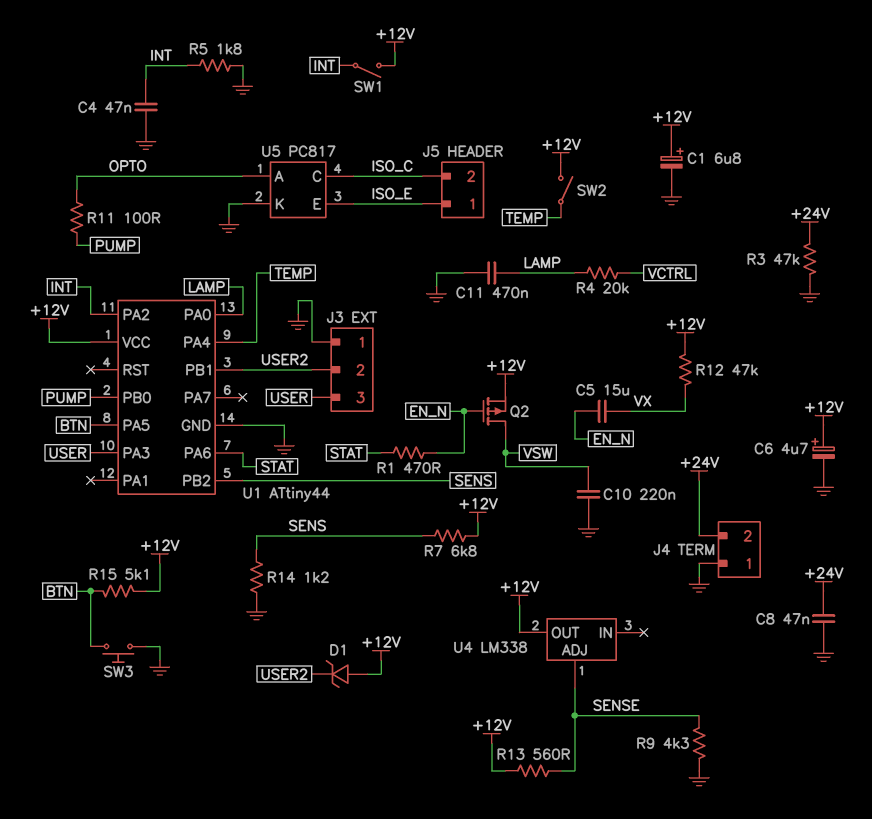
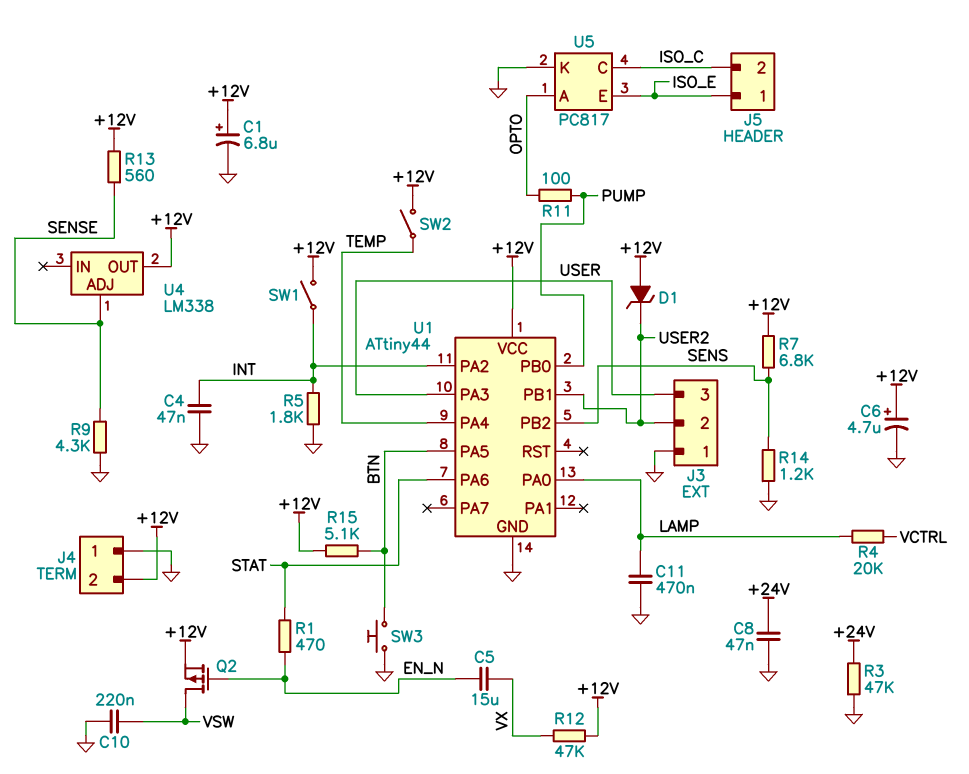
J4 pin 2: +24V -> +12V

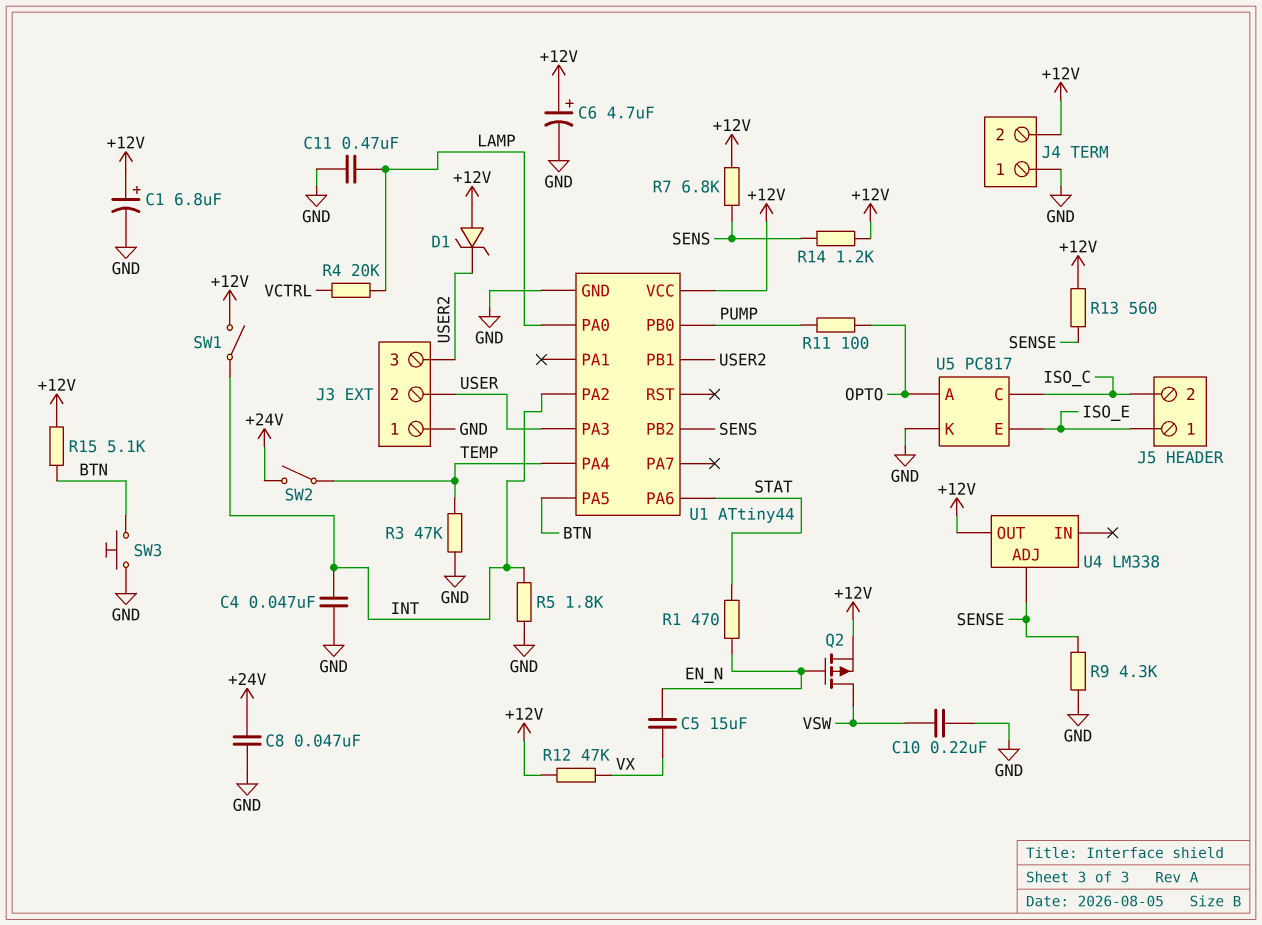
J3 pin 2: USER2 -> USER
J3 pin 3: USER -> USER2
R3: 47k (+24V, GND) -> 47k (GND, TEMP)
R14: 1.2k (GND, SENS) -> 1.2k (+12V, SENS)
SW2: switch (+12V, TEMP) -> switch (+24V, TEMP)

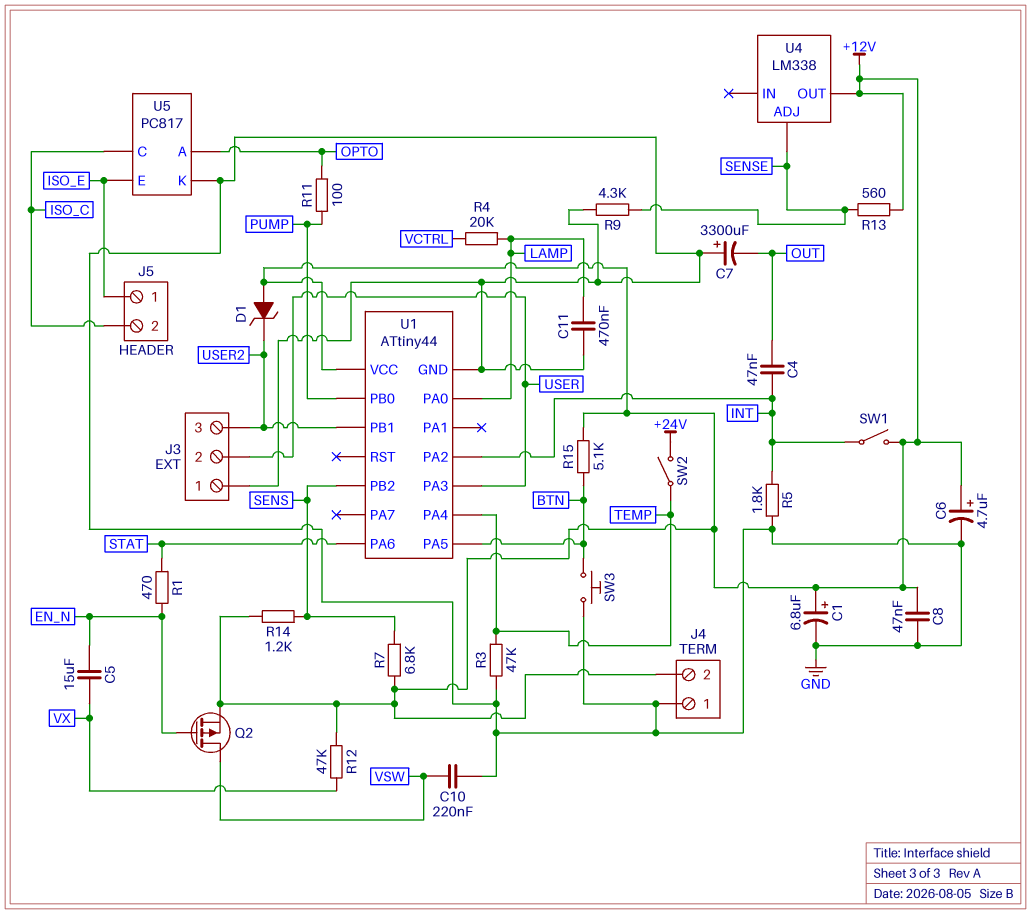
C4: 47nF (GND, INT) -> 47nF (INT, OUT)
C7: none -> 3300uF (plus GND, minus OUT)
C8: 47nF (+24V, GND) -> 47nF (+12V, GND)

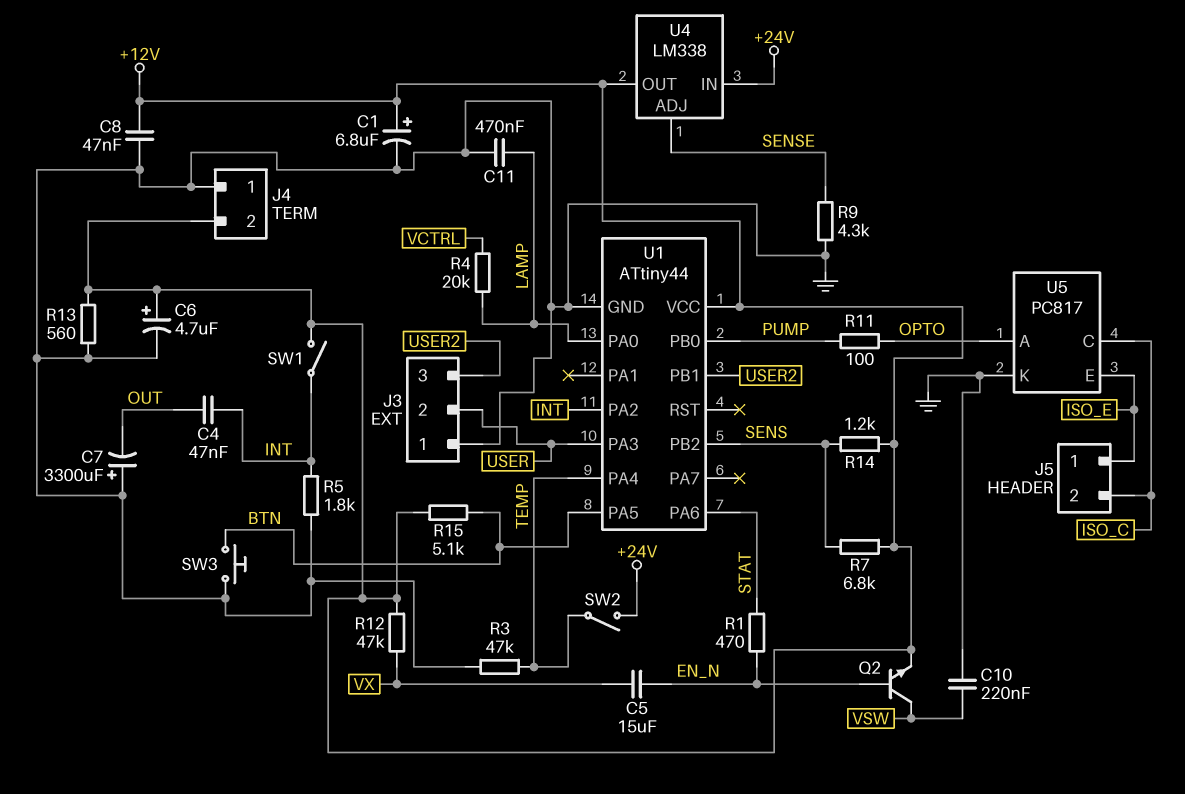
D1: zener (A +12V, K USER2) -> none
Q2: PMOS (G EN_N, D VSW, S +12V) -> NPN (B EN_N, C VSW, E +12V)
R13: 560 (+12V, SENSE) -> 560 (+12V, GND)
U4 pin IN: none -> +24V

